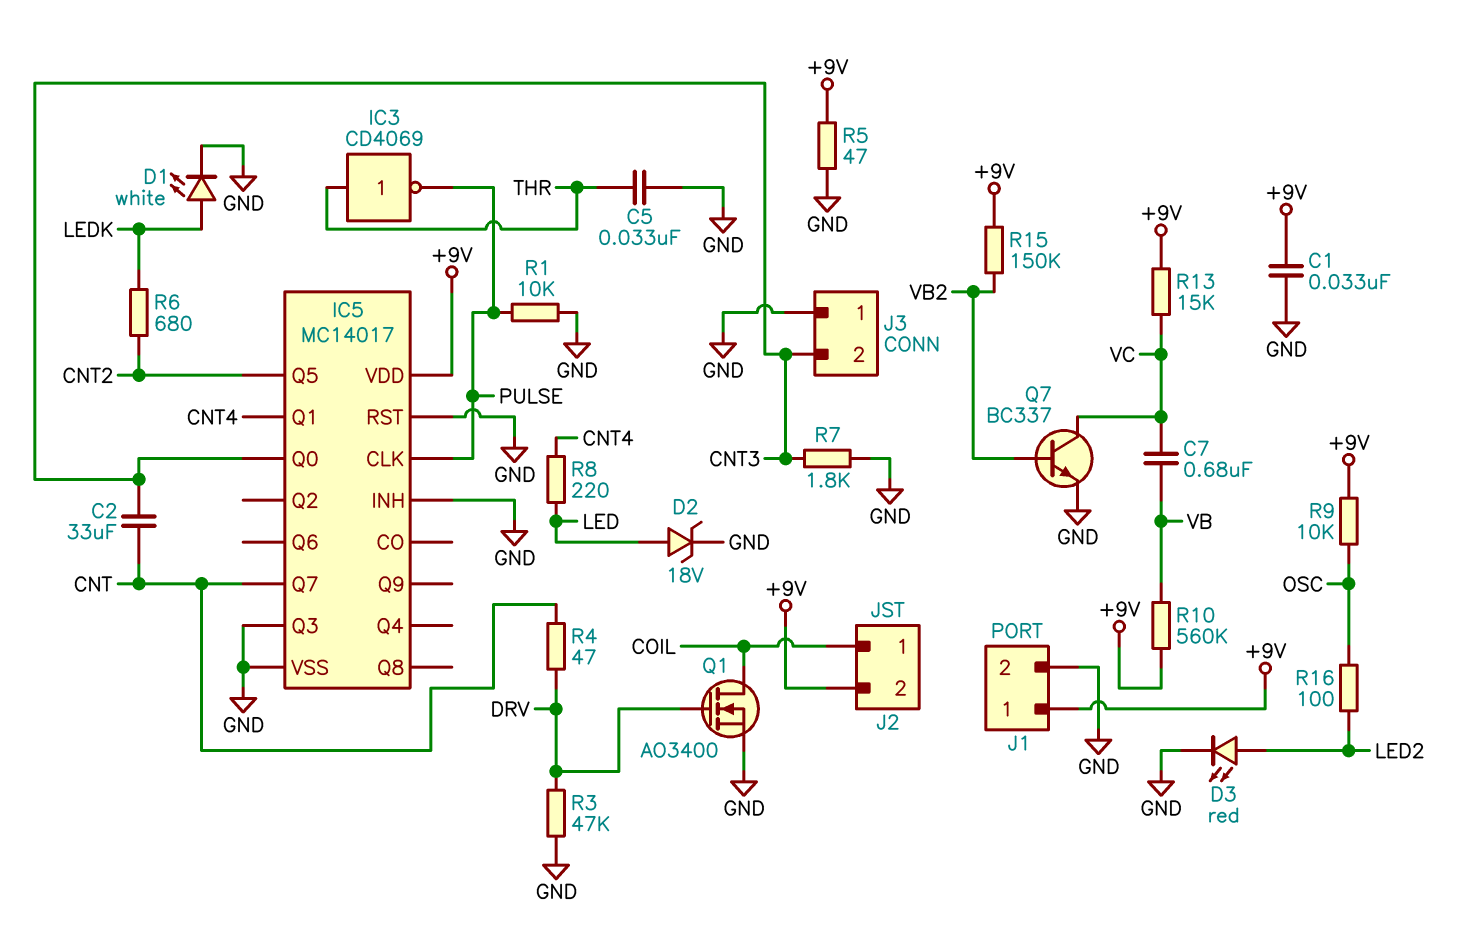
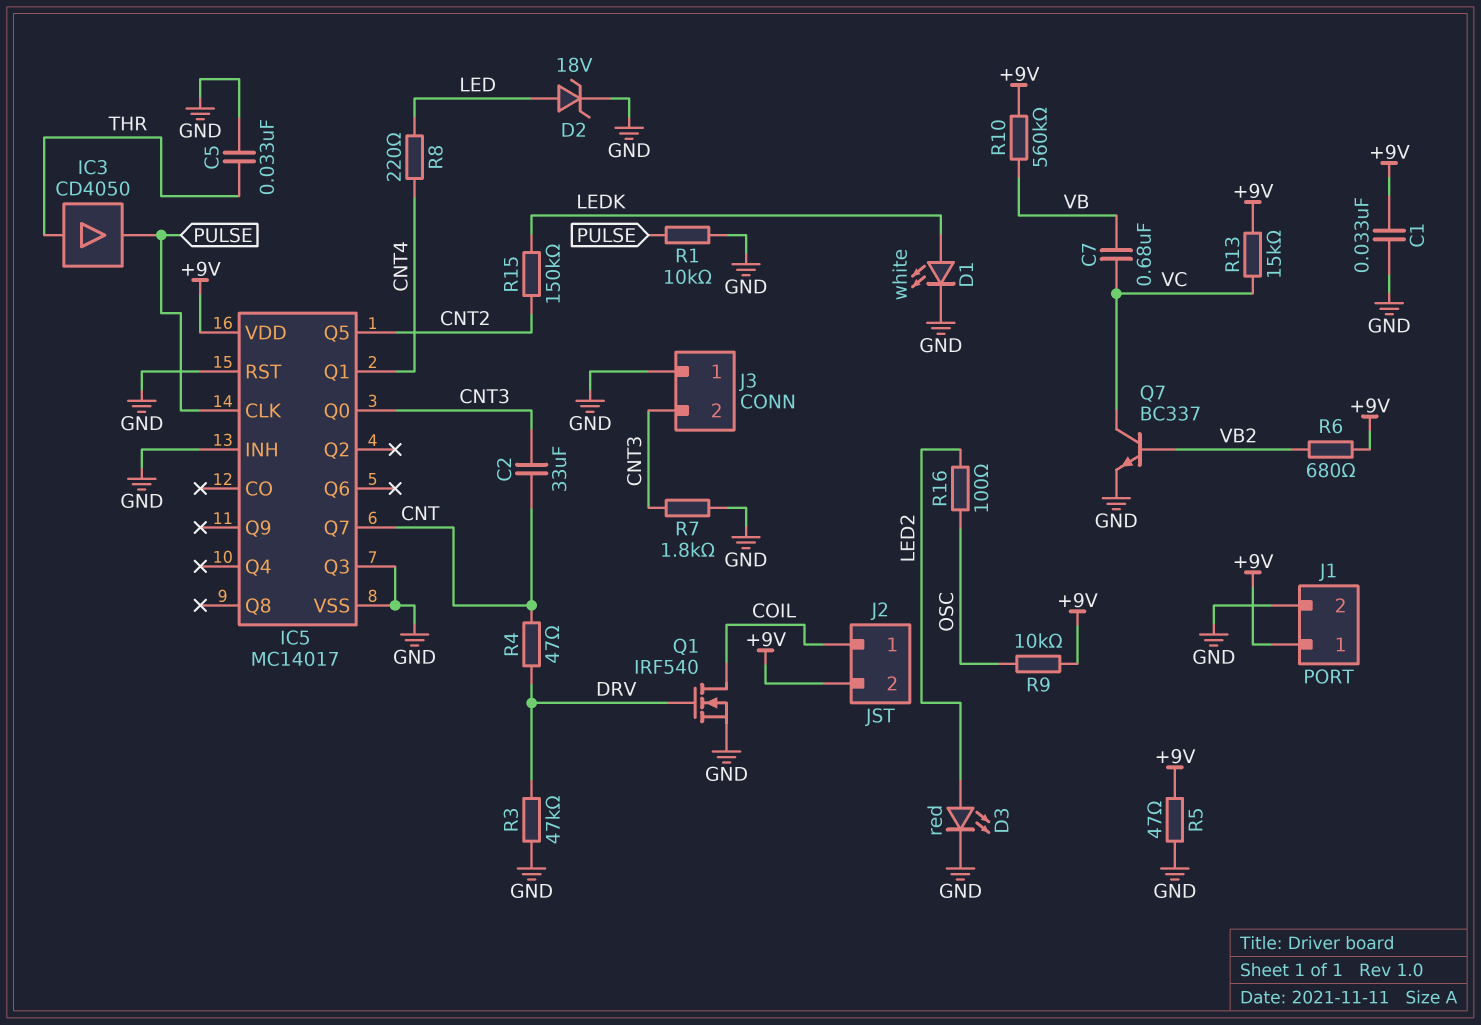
IC3: NOT CD4069 (in THR, out PULSE) -> buffer CD4050 (in THR, out PULSE)
Q1: NMOS AO3400 (G DRV, D COIL, S GND) -> NMOS IRF540 (G DRV, D COIL, S GND)
R6: 680 (CNT2, LEDK) -> 680 (+9V, VB2)
R15: 150k (+9V, VB2) -> 150k (CNT2, LEDK)

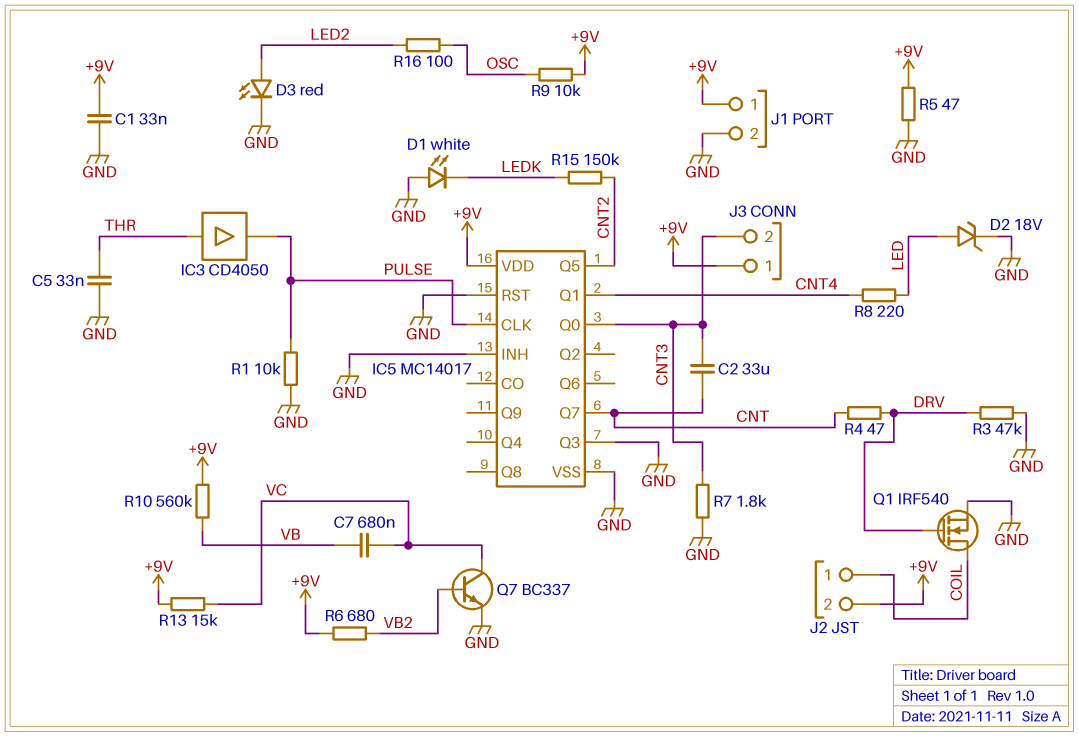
D1: LED white (A LEDK, K GND) -> LED white (A GND, K LEDK)
J3 pin 1: GND -> +9V

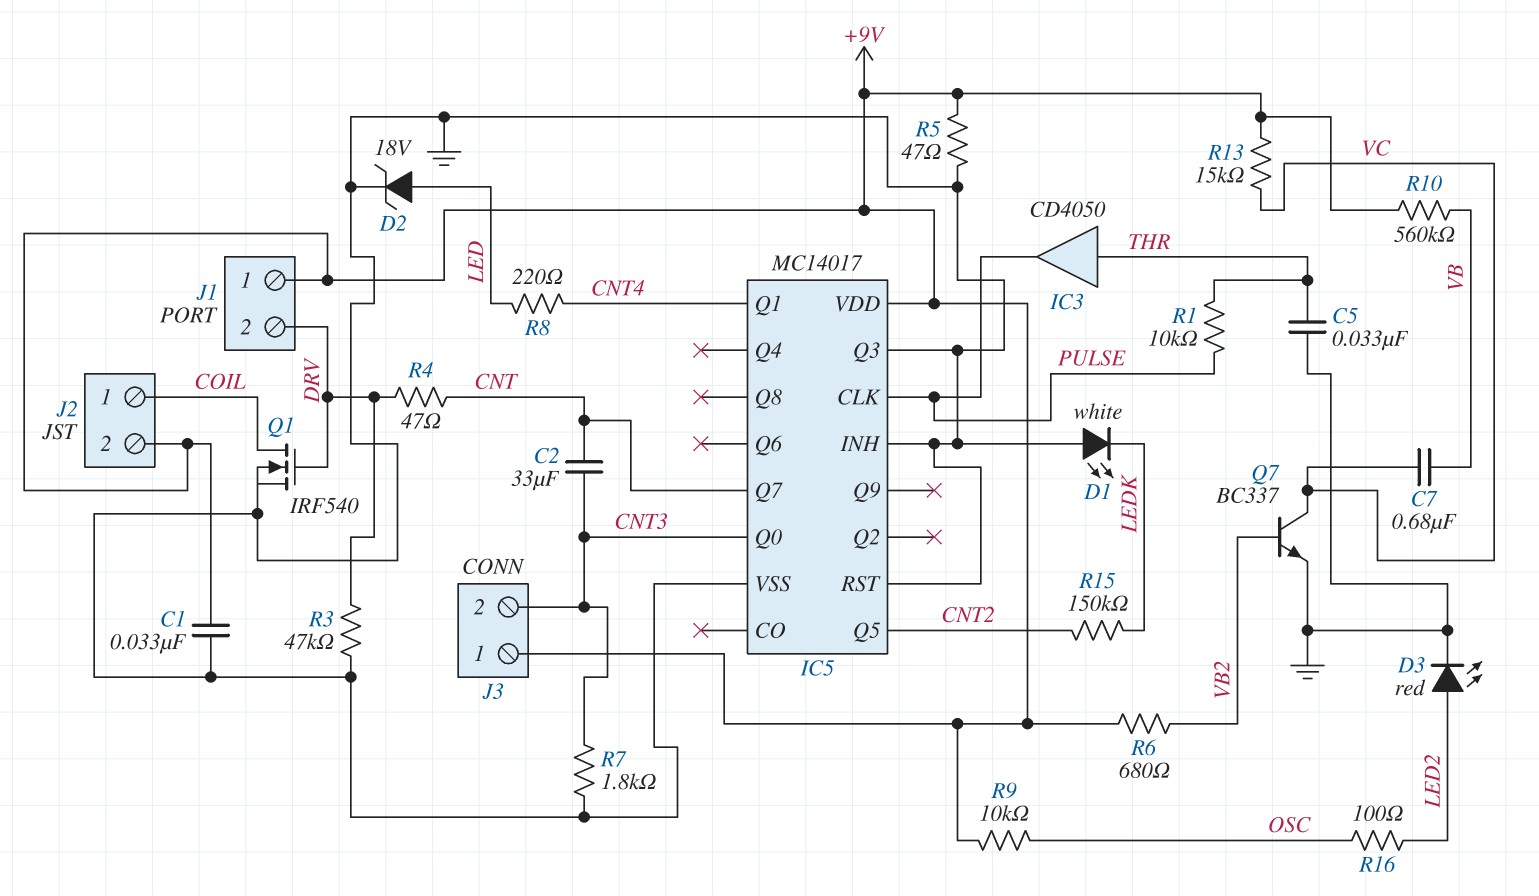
J1 pin 2: GND -> DRV
R1: 10k (GND, PULSE) -> 10k (PULSE, THR)

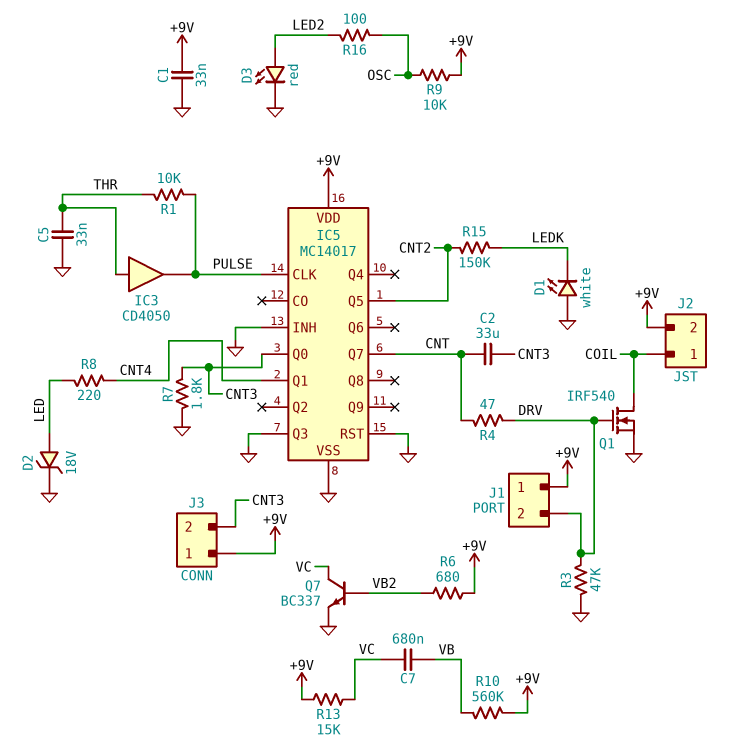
R5: 47 (+9V, GND) -> none

